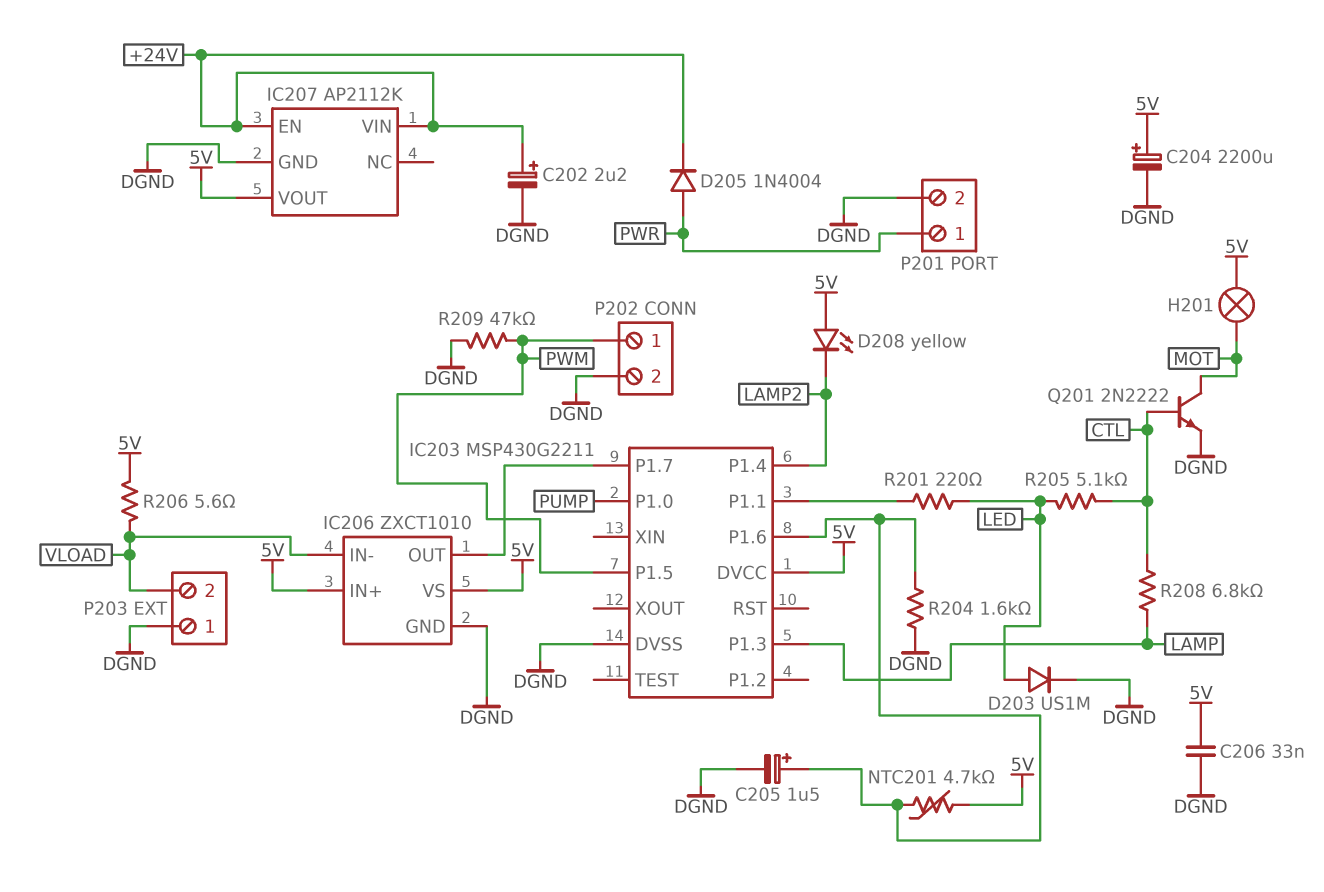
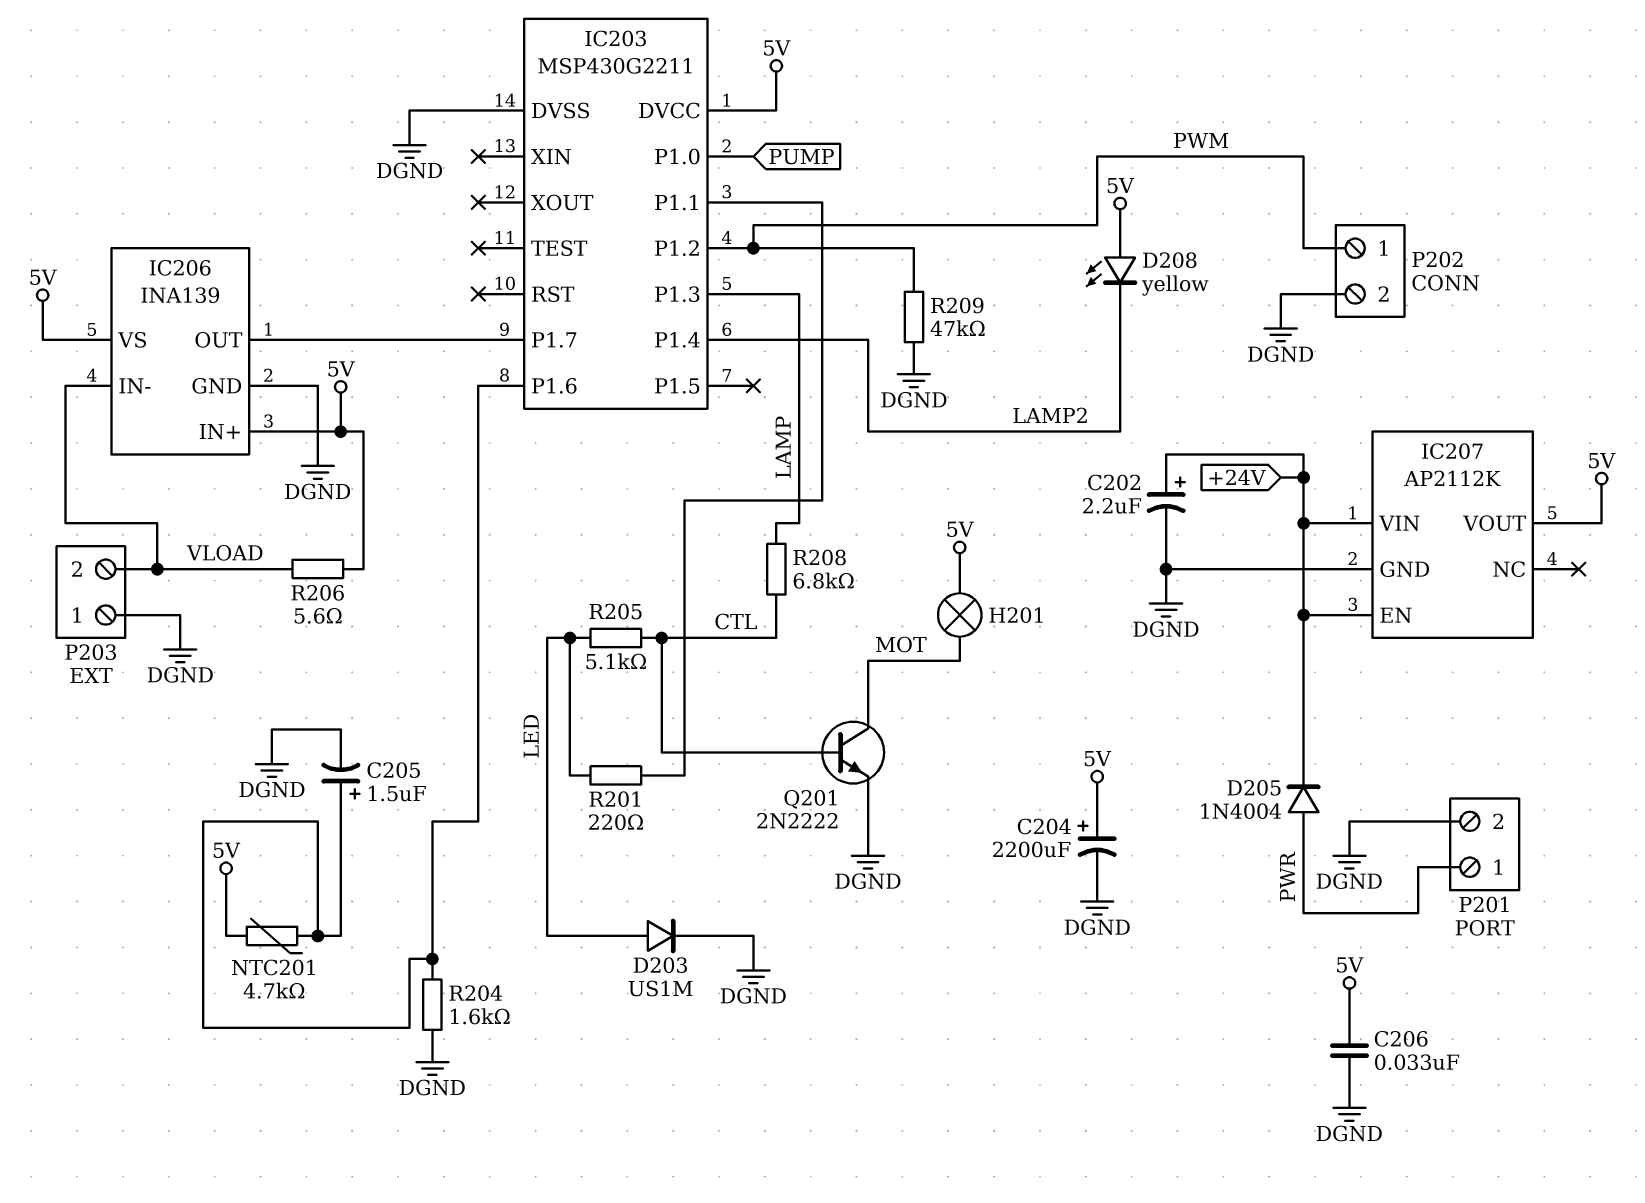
IC203 pin P1.2: none -> PWM
IC203 pin P1.5: PWM -> none
IC206: ZXCT1010 -> INA139

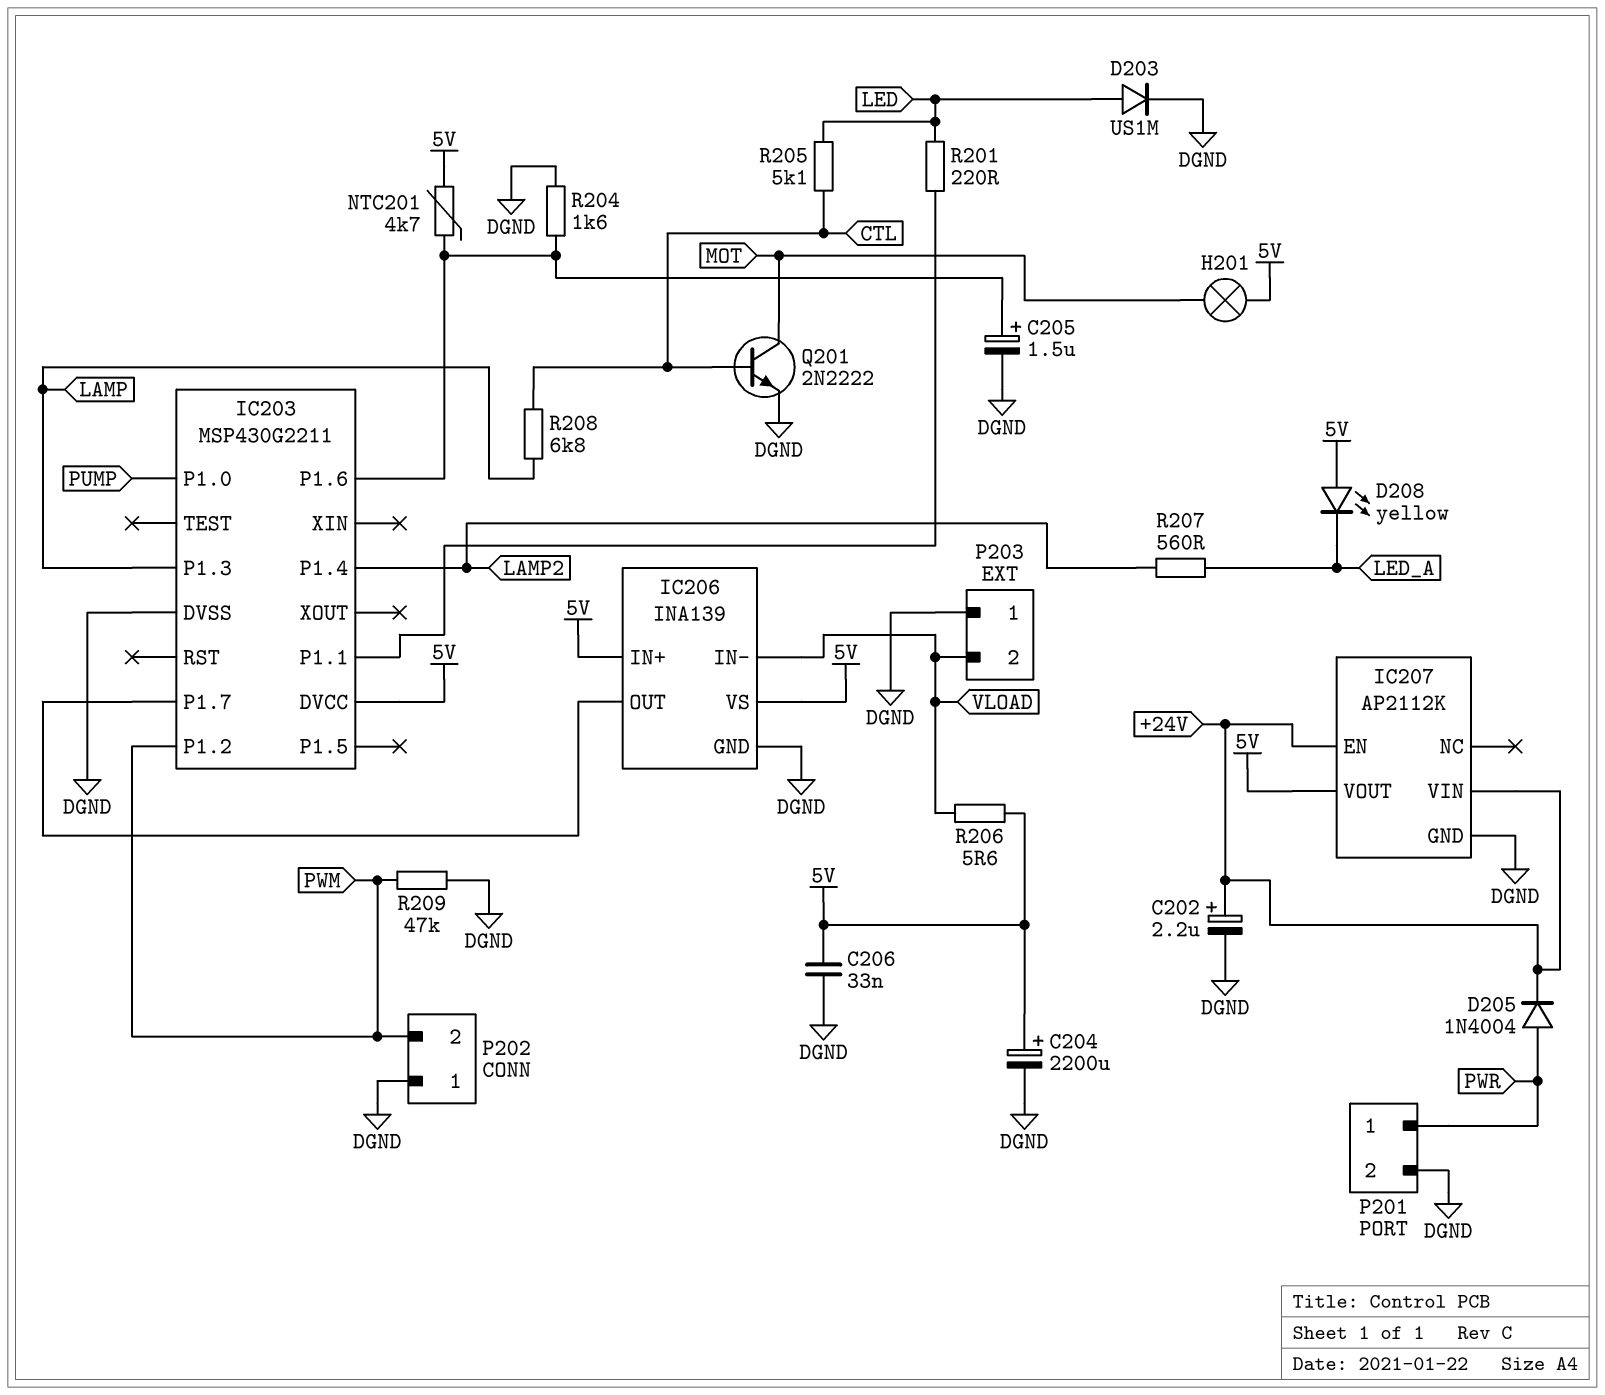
D208: LED yellow (A 5V, K LAMP2) -> LED yellow (A 5V, K LED_A)
P202 pin 1: PWM -> DGND
P202 pin 2: DGND -> PWM
R207: none -> 560 (LAMP2, LED_A)

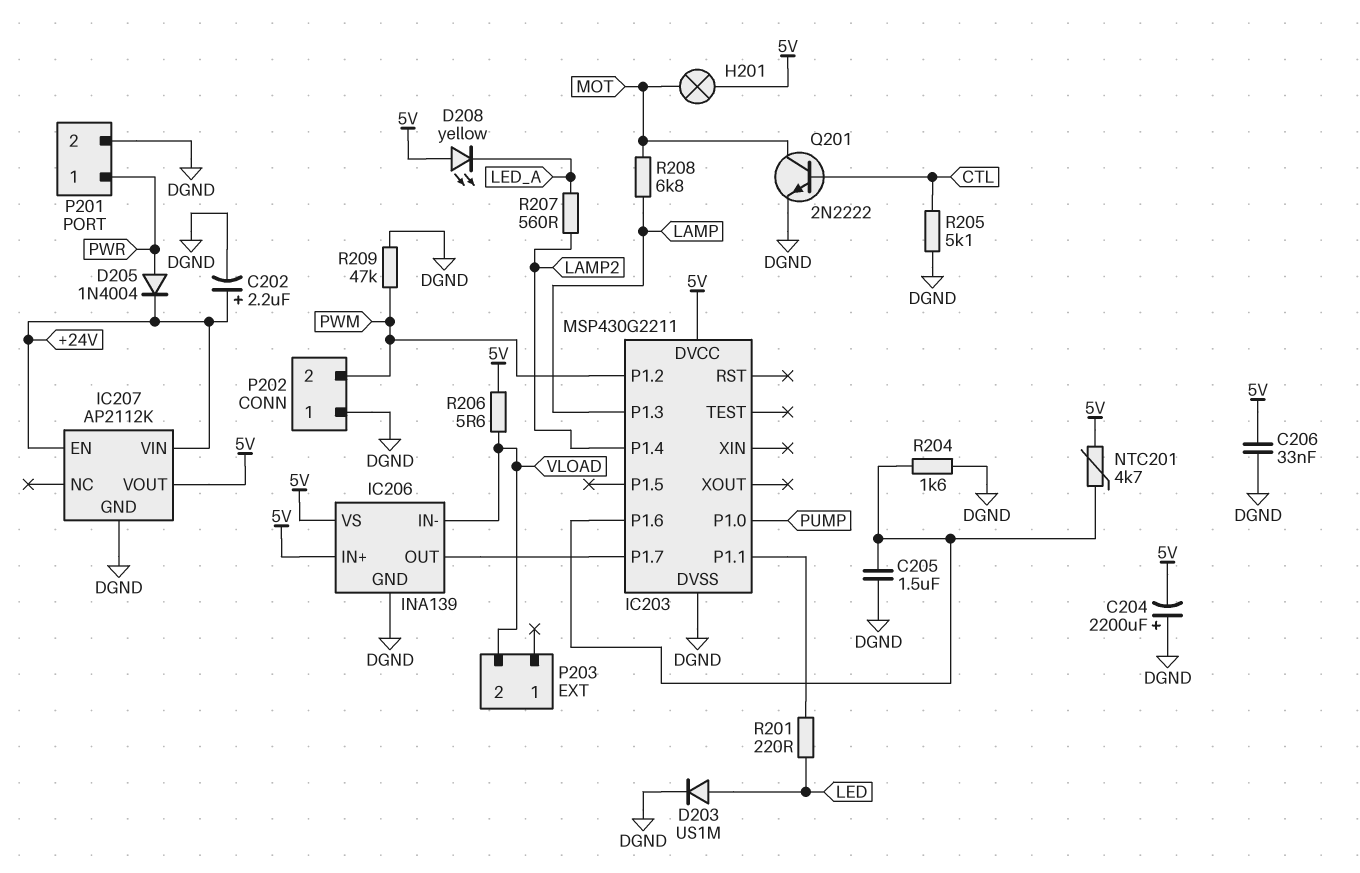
C204: 2200uF (plus 5V, minus DGND) -> 2200uF (plus DGND, minus 5V)
C205: 1.5uF (plus IC203/P1.6, minus DGND) -> 1.5uF (DGND, IC203/P1.6)
P203 pin 1: DGND -> none
R205: 5.1k (CTL, LED) -> 5.1k (CTL, DGND)
R208: 6.8k (CTL, LAMP) -> 6.8k (LAMP, MOT)

